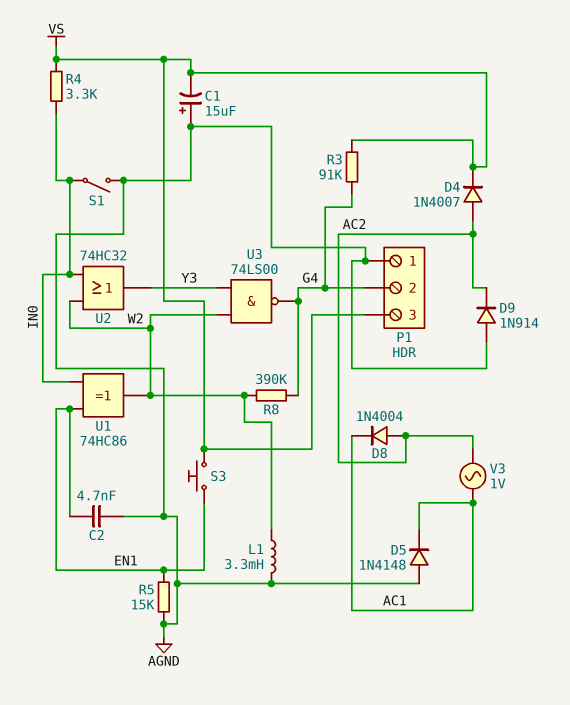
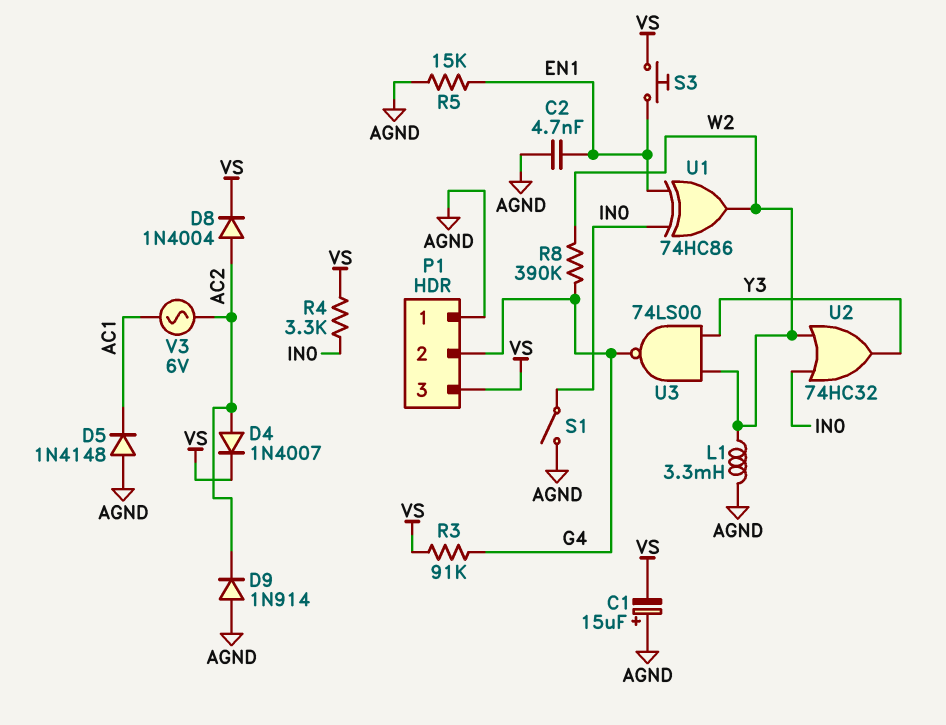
D8: diode 1N4004 (A AC2, K AC1) -> diode 1N4004 (A AC2, K VS)
V3: AC 1V (AC1, AC2) -> AC 6V (AC1, AC2)

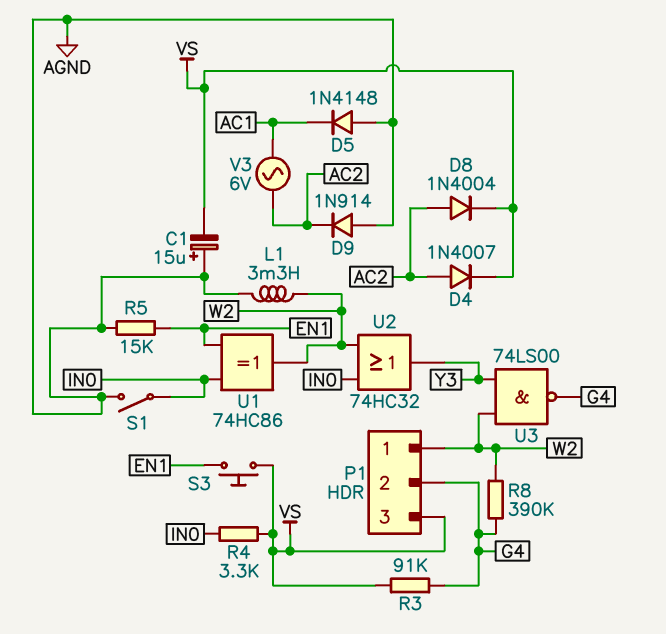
C2: 4.7nF (AGND, EN1) -> none
P1 pin 1: AGND -> W2

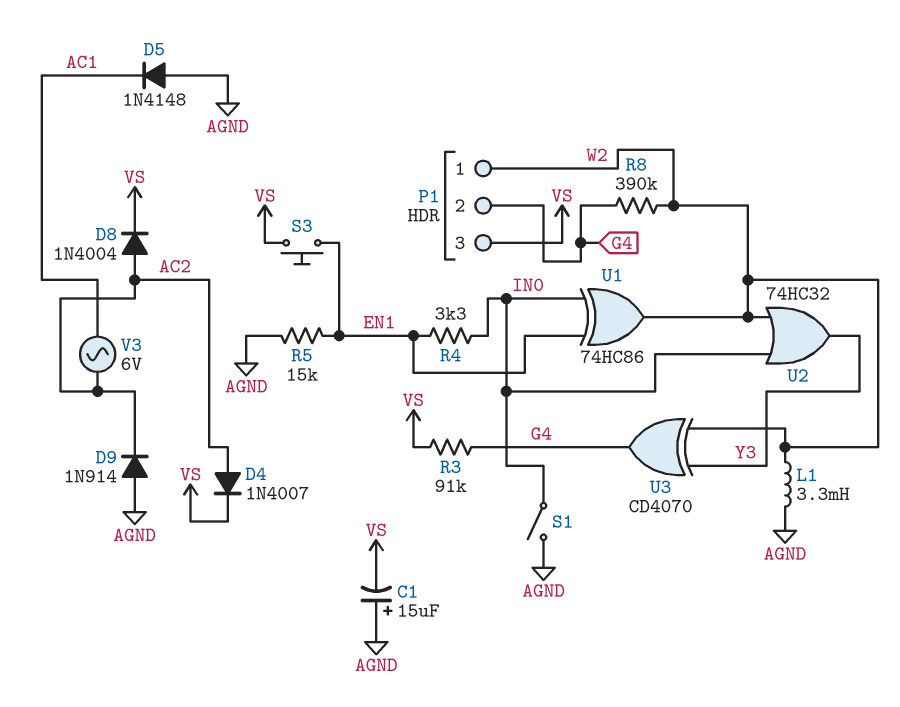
R4: 3.3k (IN0, VS) -> 3.3k (EN1, IN0)
U3: NAND 74LS00 (in W2, in Y3, out G4) -> XOR CD4070 (in W2, in Y3, out G4)

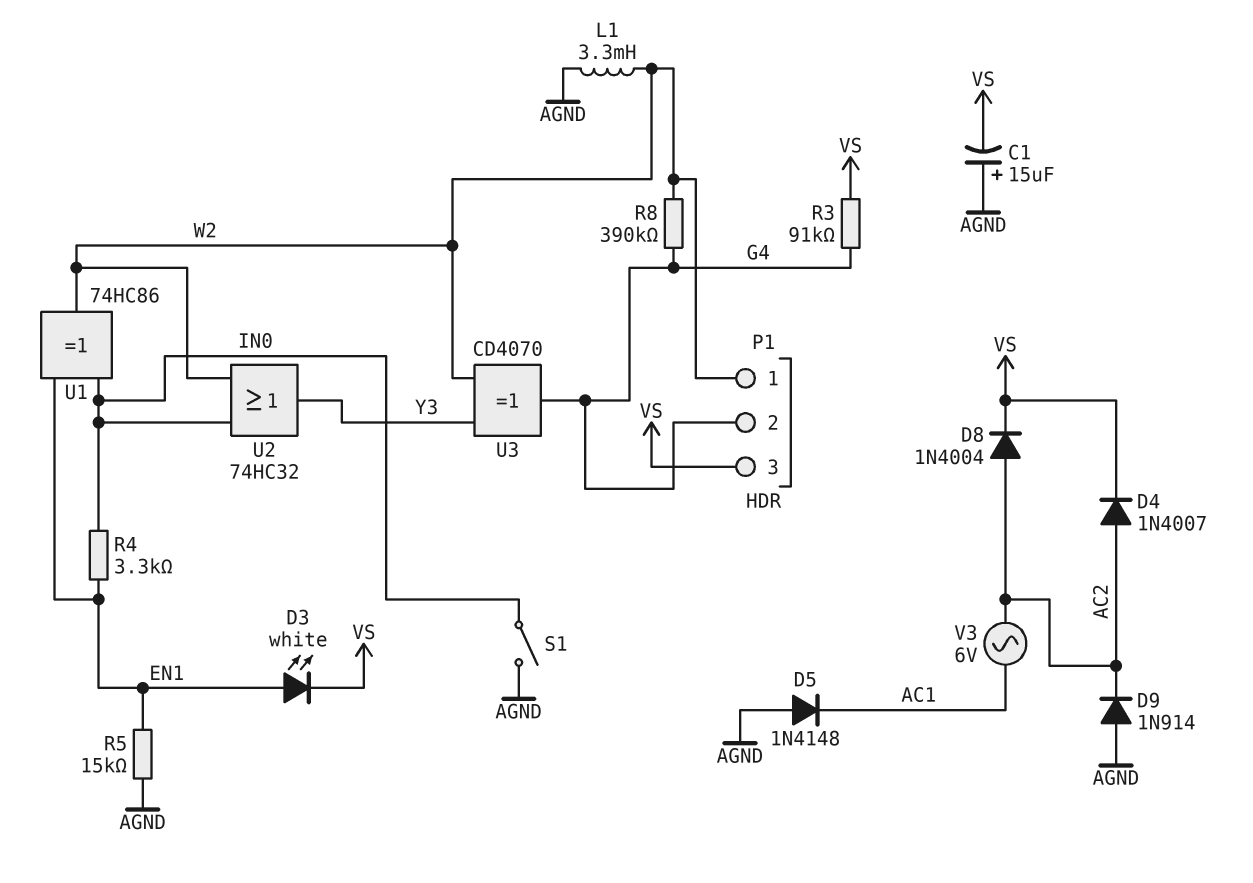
D3: none -> LED white (A EN1, K VS)
S3: button (EN1, VS) -> none

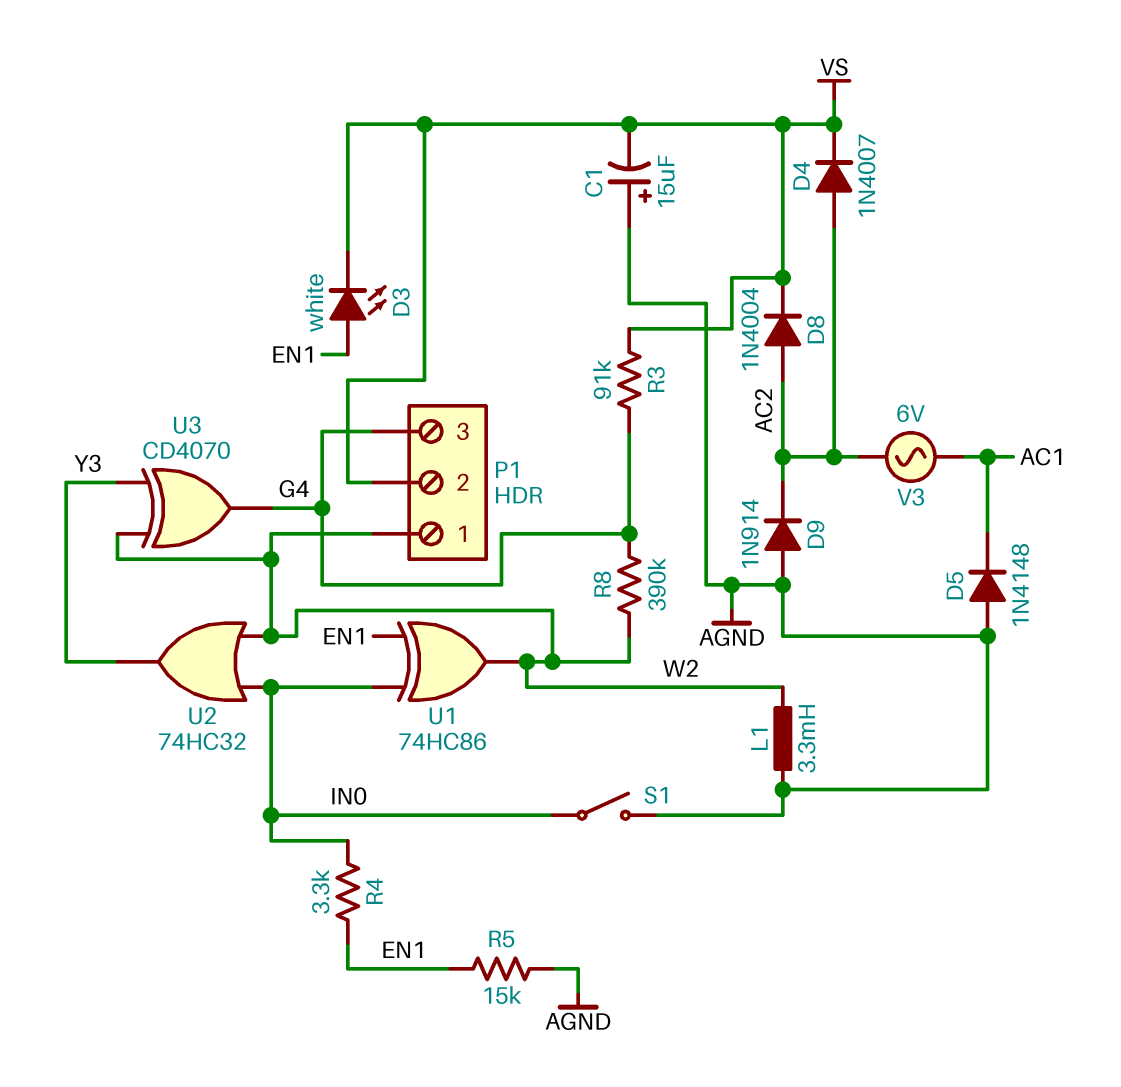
P1 pin 2: G4 -> VS
P1 pin 3: VS -> G4

